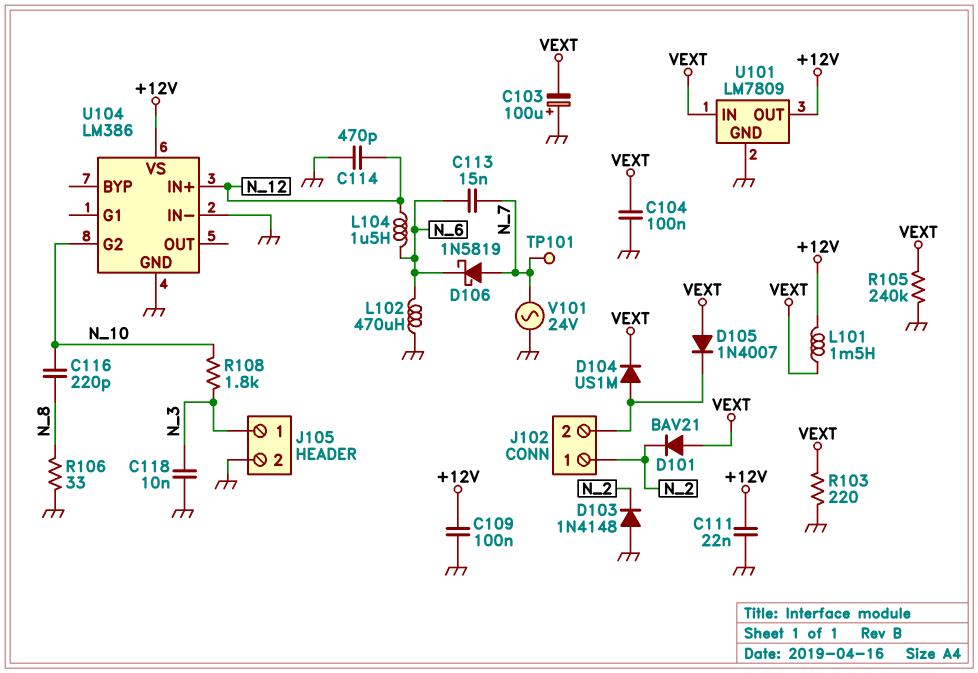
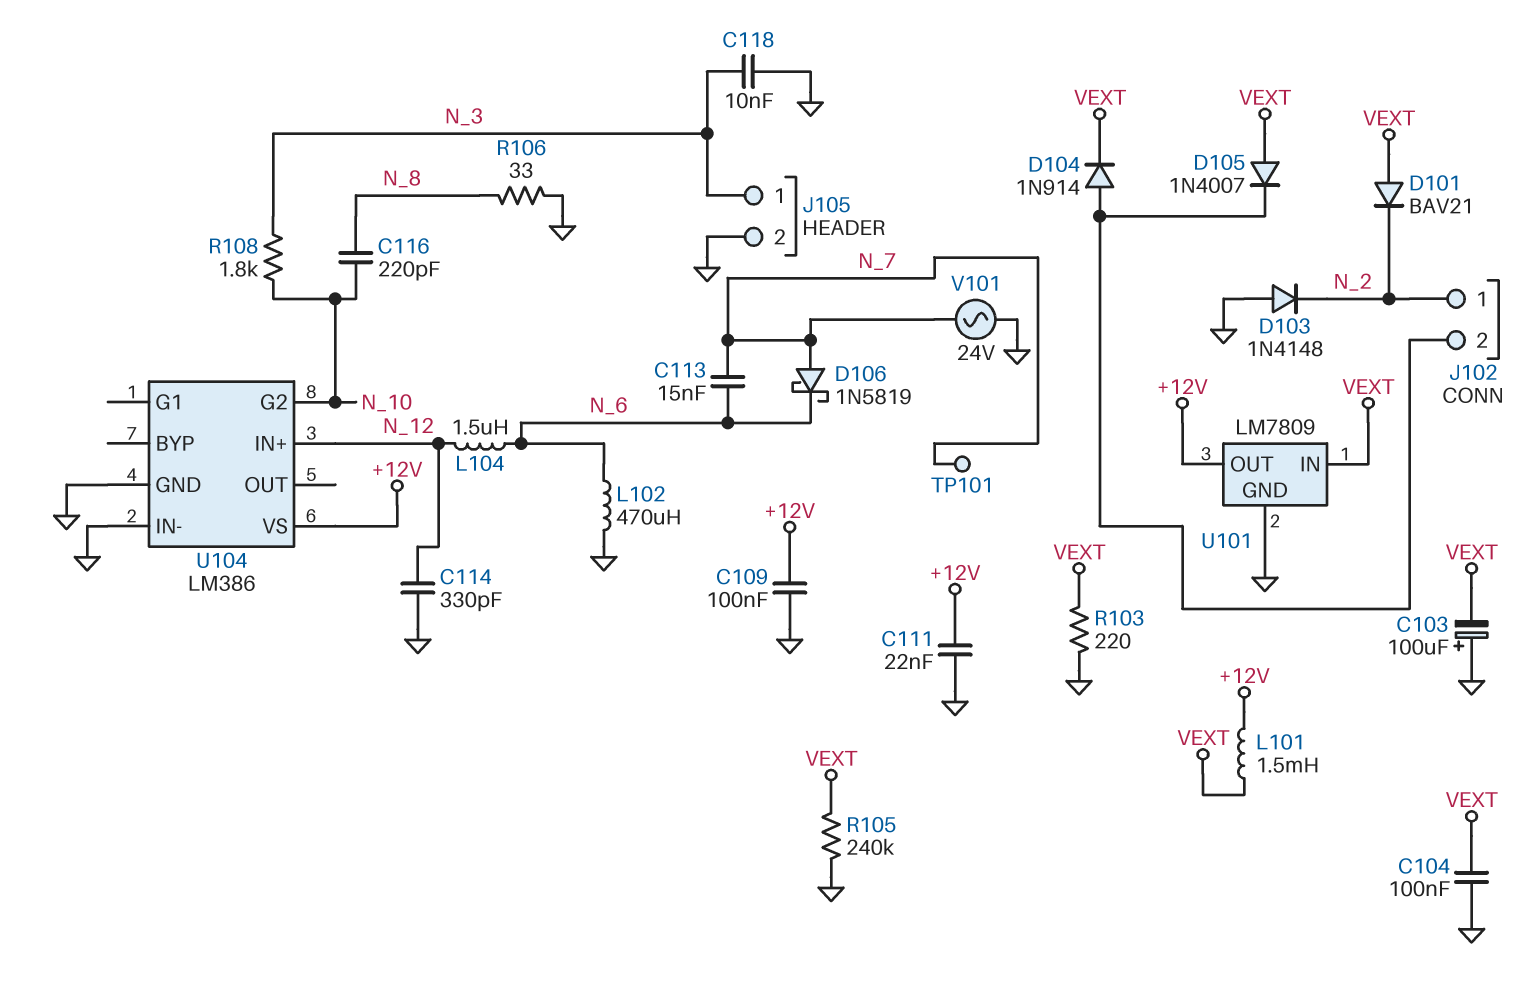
C114: 470pF (GND, N_12) -> 330pF (GND, N_12)
D104: diode US1M (A J102/2, K VEXT) -> diode 1N914 (A J102/2, K VEXT)

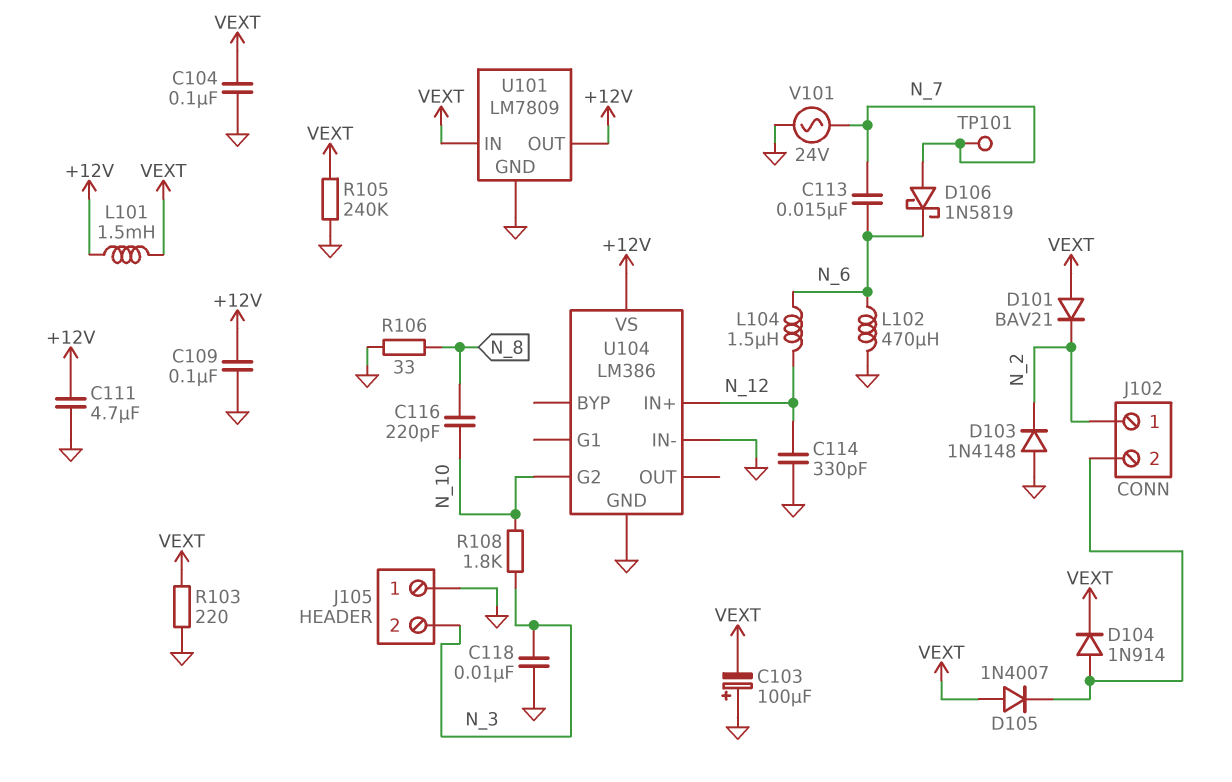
C111: 22nF (+12V, GND) -> 4.7uF (+12V, GND)
J105 pin 1: N_3 -> GND
J105 pin 2: GND -> N_3

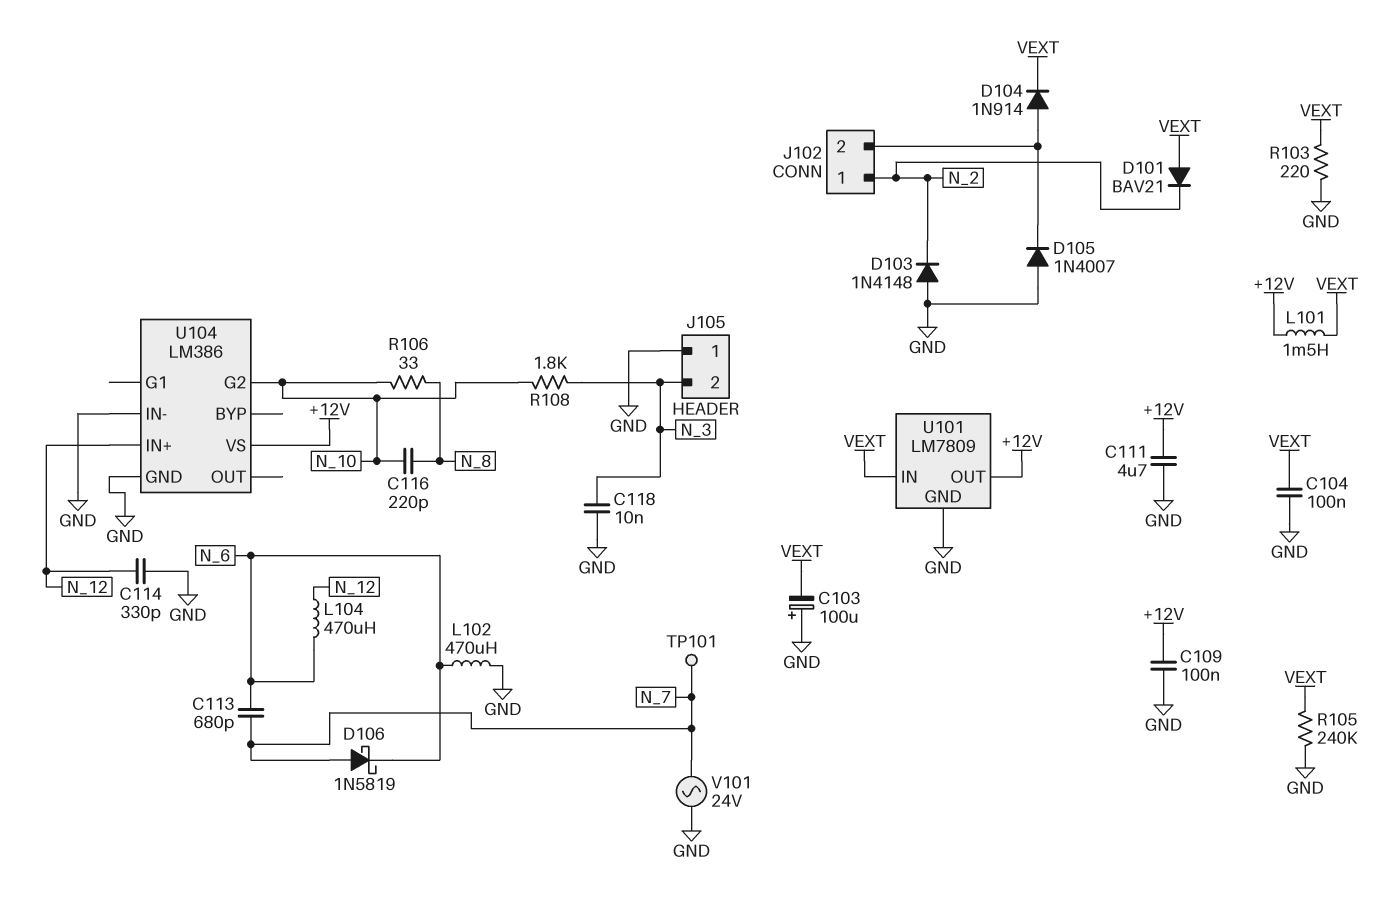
C113: 15nF (N_6, N_7) -> 680pF (N_6, N_7)
D105: diode 1N4007 (A VEXT, K J102/2) -> diode 1N4007 (A GND, K J102/2)
L104: 1.5uH (N_6, N_12) -> 470uH (N_6, N_12)
R106: 33 (GND, N_8) -> 33 (N_8, N_10)

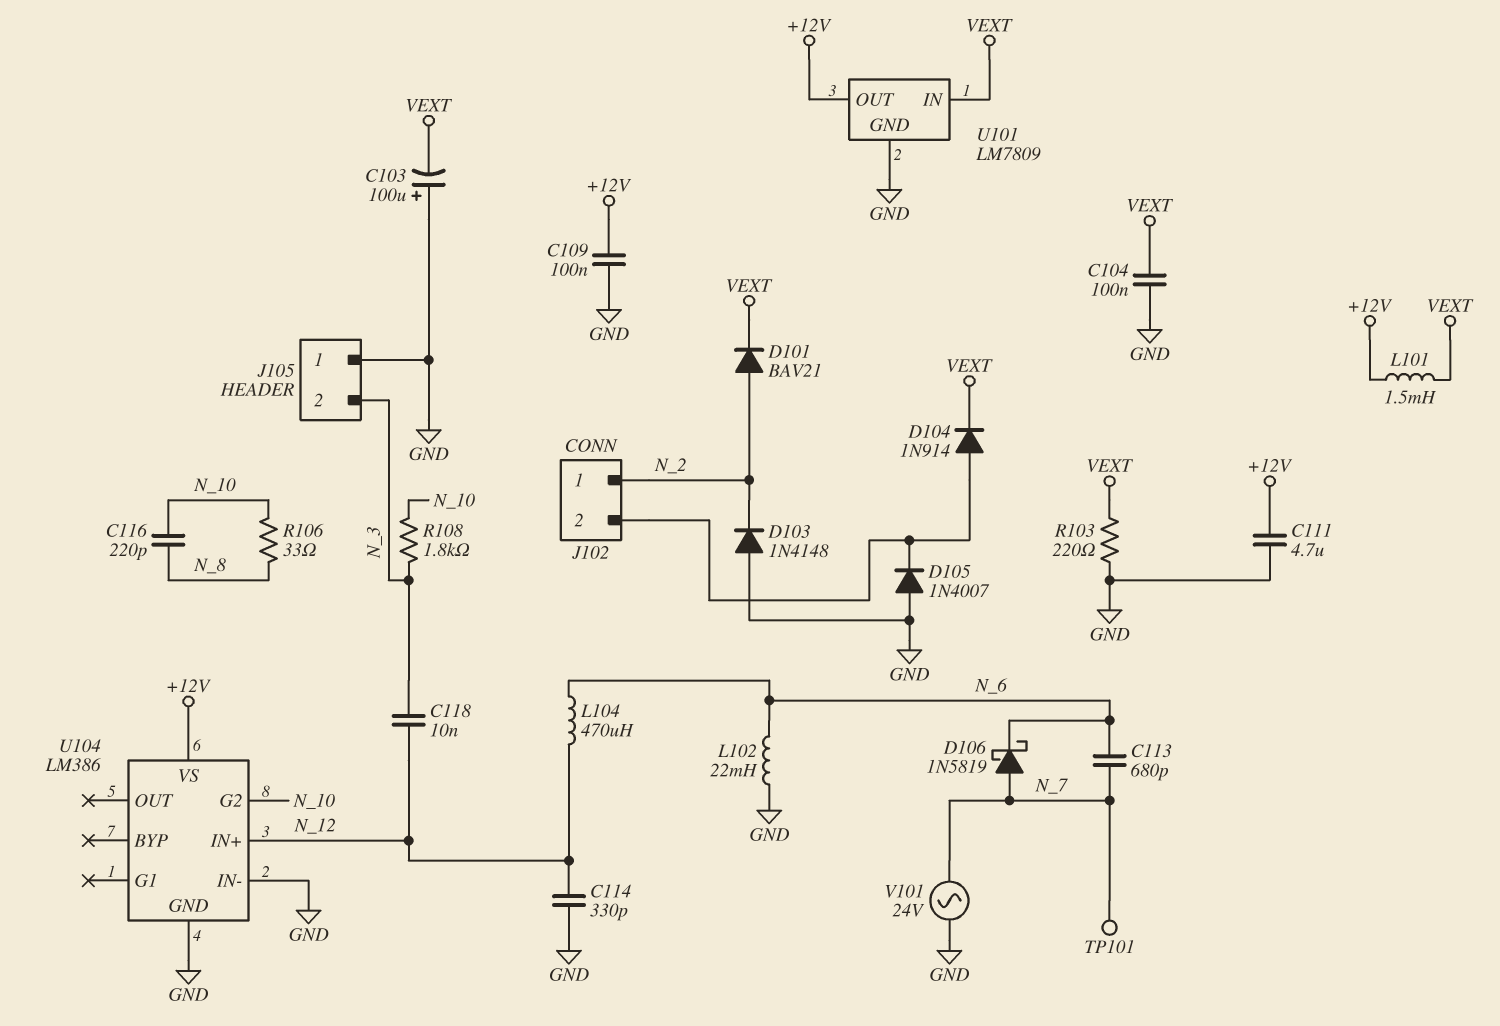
C118: 10nF (GND, N_3) -> 10nF (N_3, N_12)
D101: diode BAV21 (A VEXT, K N_2) -> diode BAV21 (A N_2, K VEXT)
L102: 470uH (GND, N_6) -> 22mH (GND, N_6)
R105: 240k (GND, VEXT) -> none

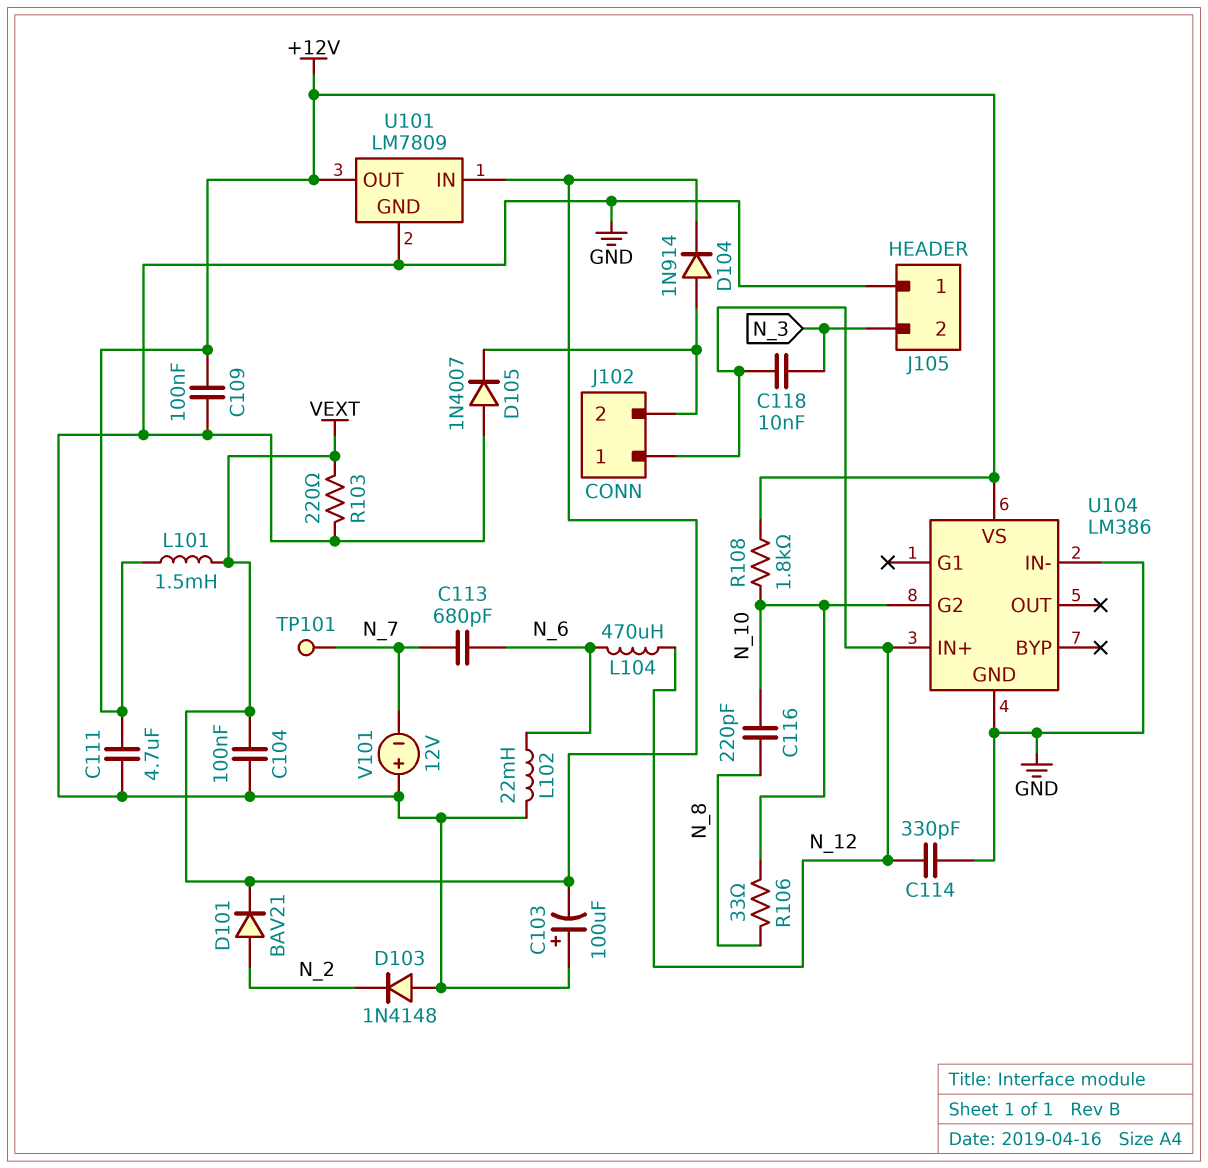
D106: schottky 1N5819 (A N_7, K N_6) -> none
J102 pin 1: N_2 -> N_12
R108: 1.8k (N_3, N_10) -> 1.8k (+12V, N_10)
V101: AC 24V (GND, N_7) -> 12V (plus GND, minus N_7)

